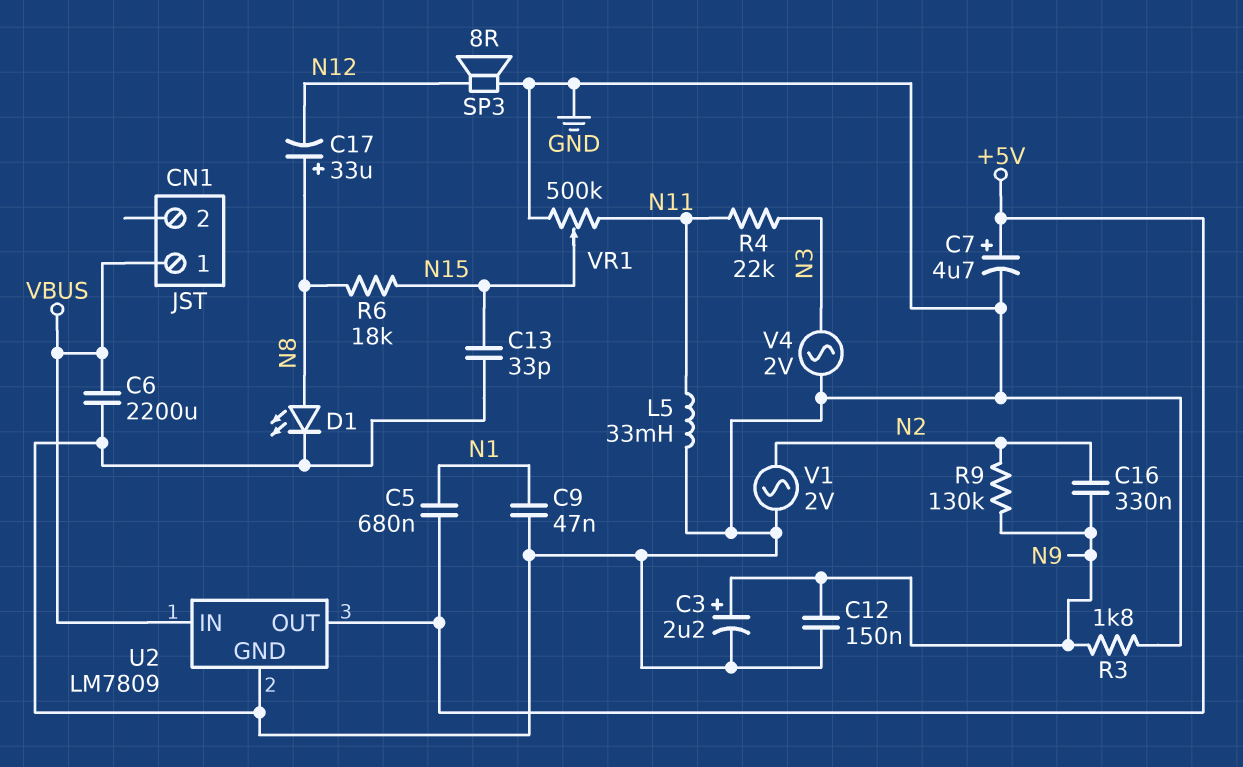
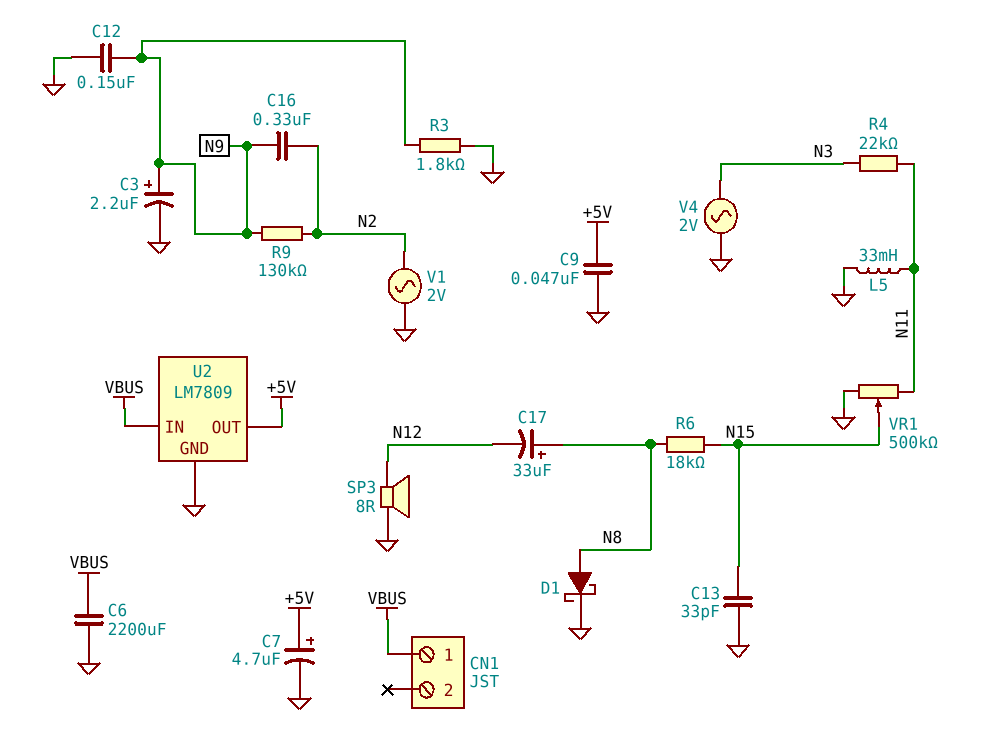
C5: 680nF (+5V, N1) -> none
C9: 47nF (GND, N1) -> 47nF (+5V, GND)
D1: LED (A N8, K GND) -> schottky (A N8, K GND)

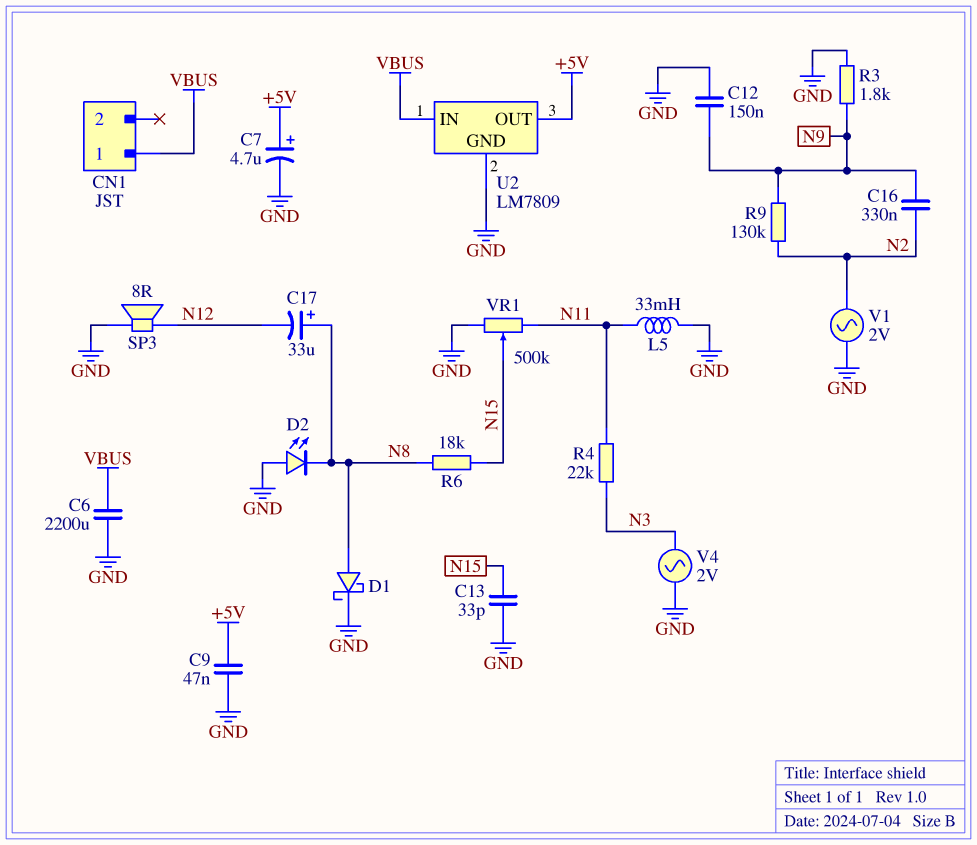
C3: 2.2uF (plus N9, minus GND) -> none
D2: none -> LED (A GND, K N8)

